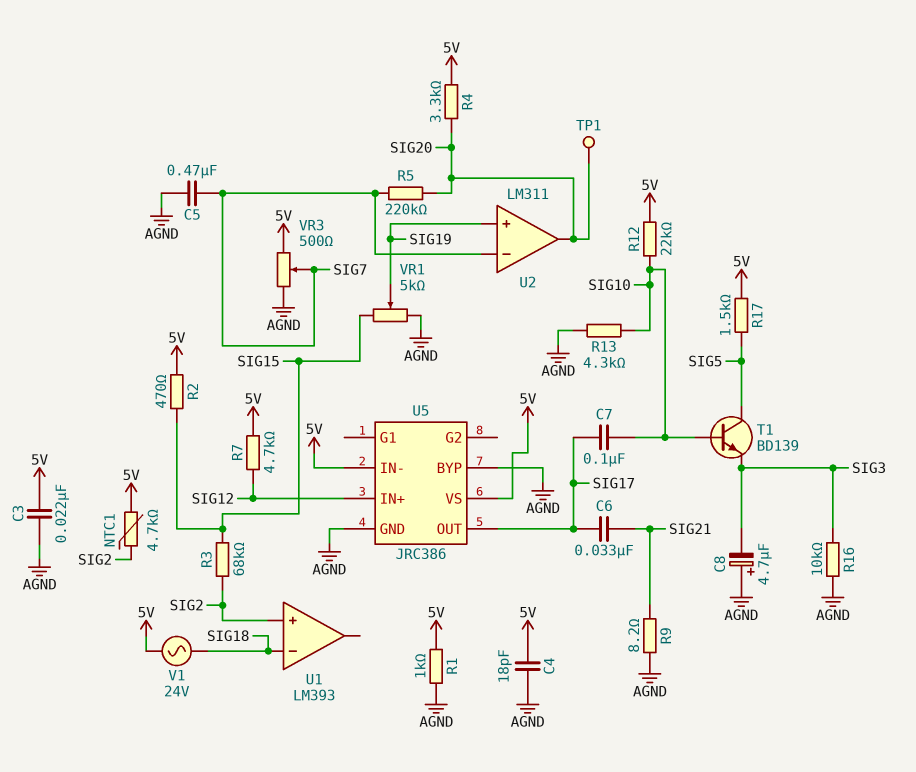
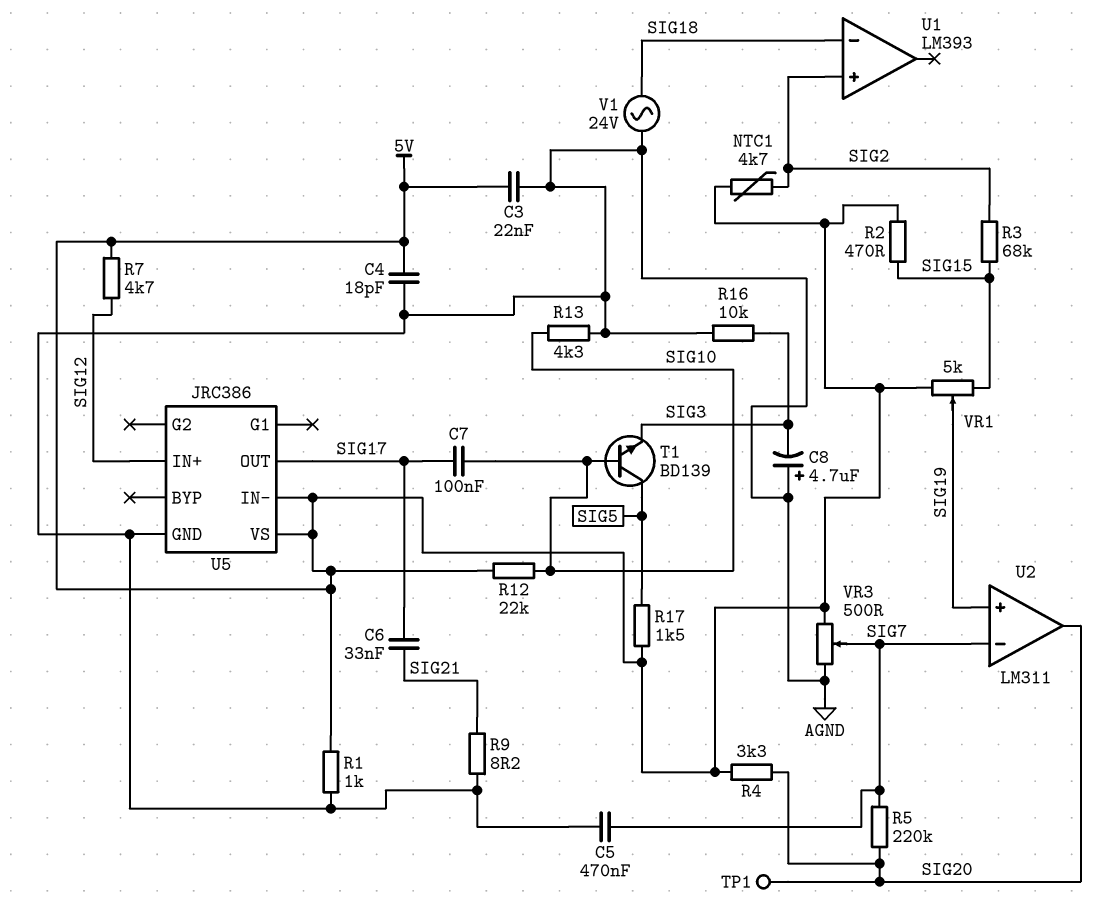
U5 pin BYP: AGND -> none
V1: AC 24V (5V, SIG18) -> AC 24V (AGND, SIG18)
VR1: 5k (AGND, SIG15, wiper SIG19) -> 5k (5V, SIG15, wiper SIG19)

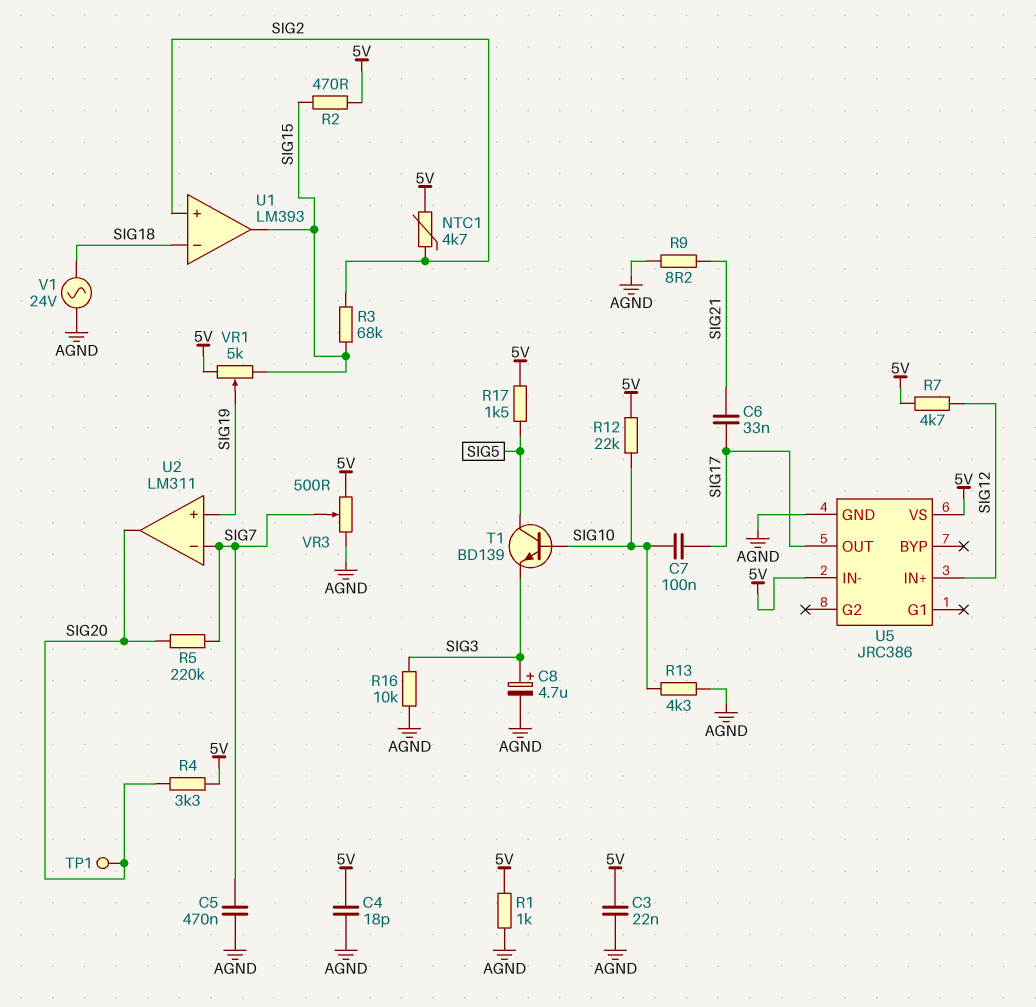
C8: 4.7uF (plus AGND, minus SIG3) -> 4.7uF (plus SIG3, minus AGND)
U1 pin out: none -> SIG15

